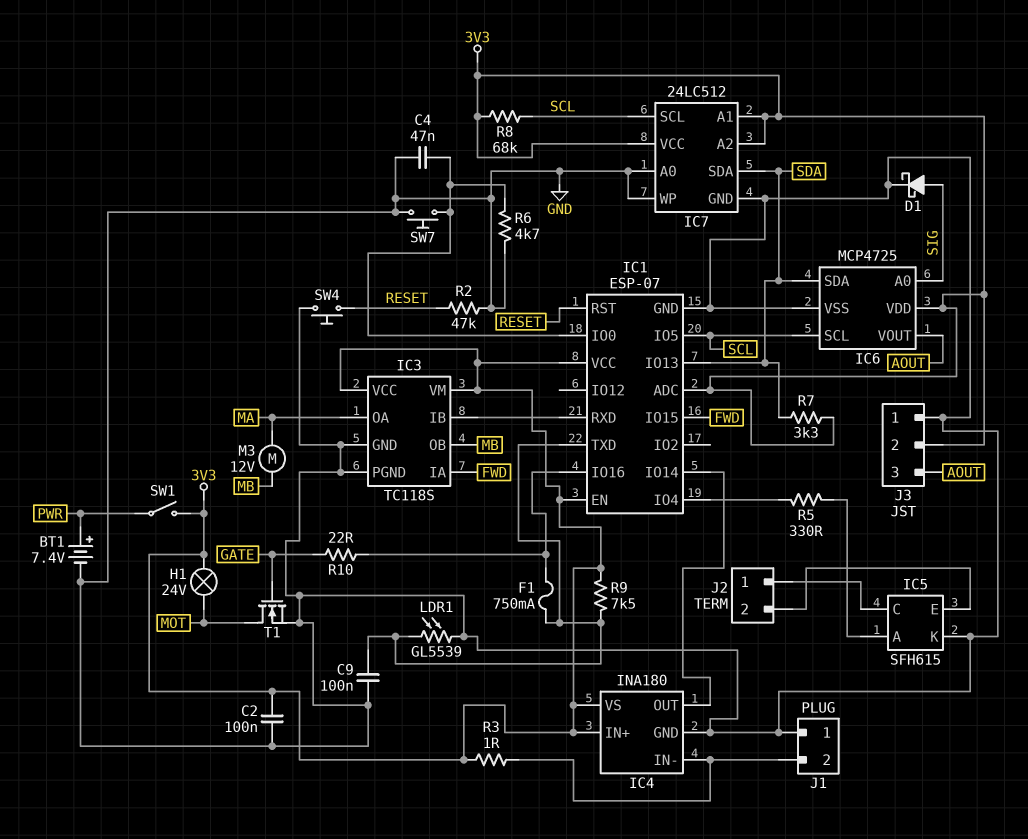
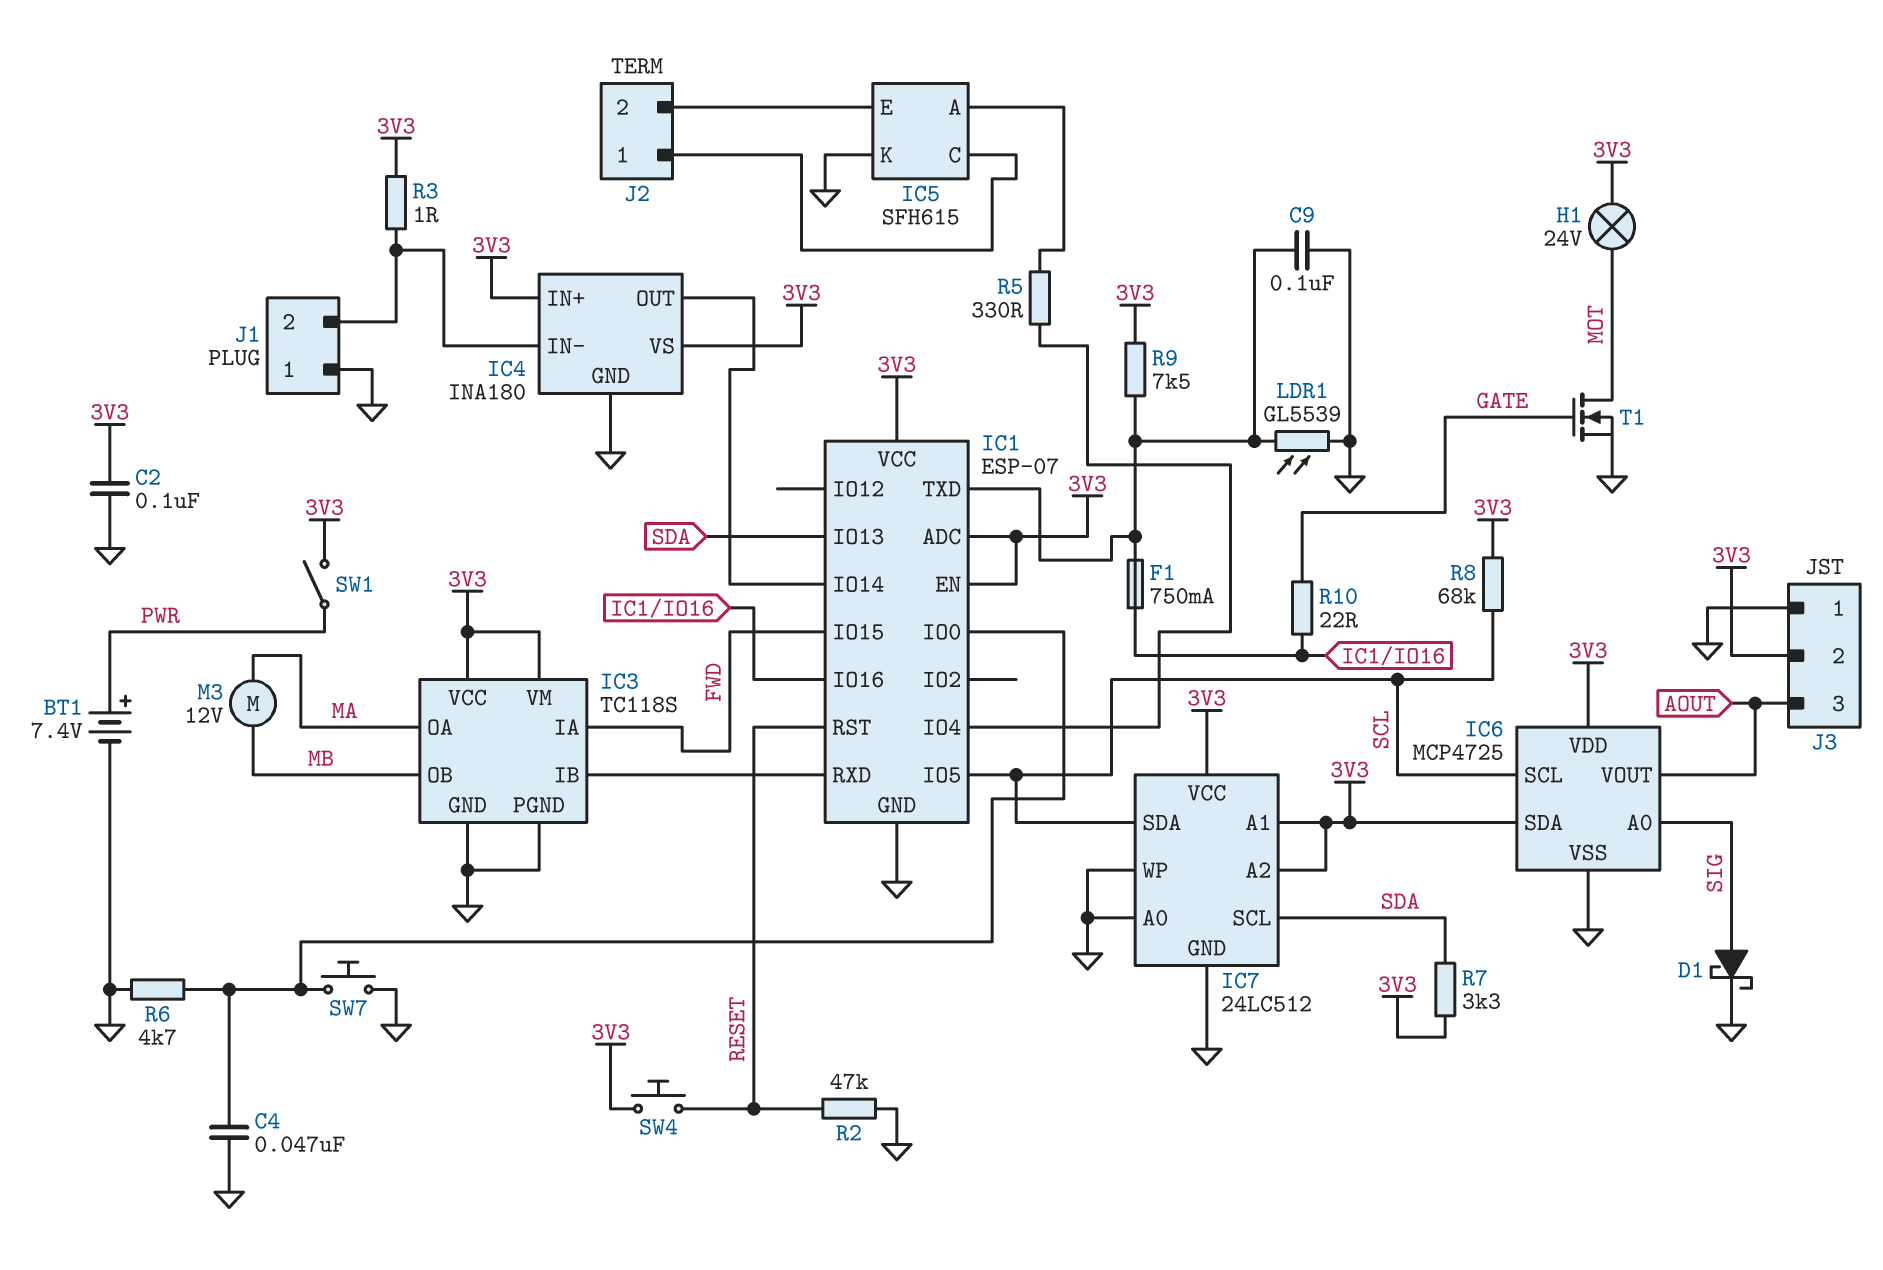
IC6 pin SDA: SDA -> 3V3
IC7 pin SCL: SCL -> SDA
IC7 pin SDA: SDA -> SCL
SW4: button (GND, RESET) -> button (3V3, RESET)

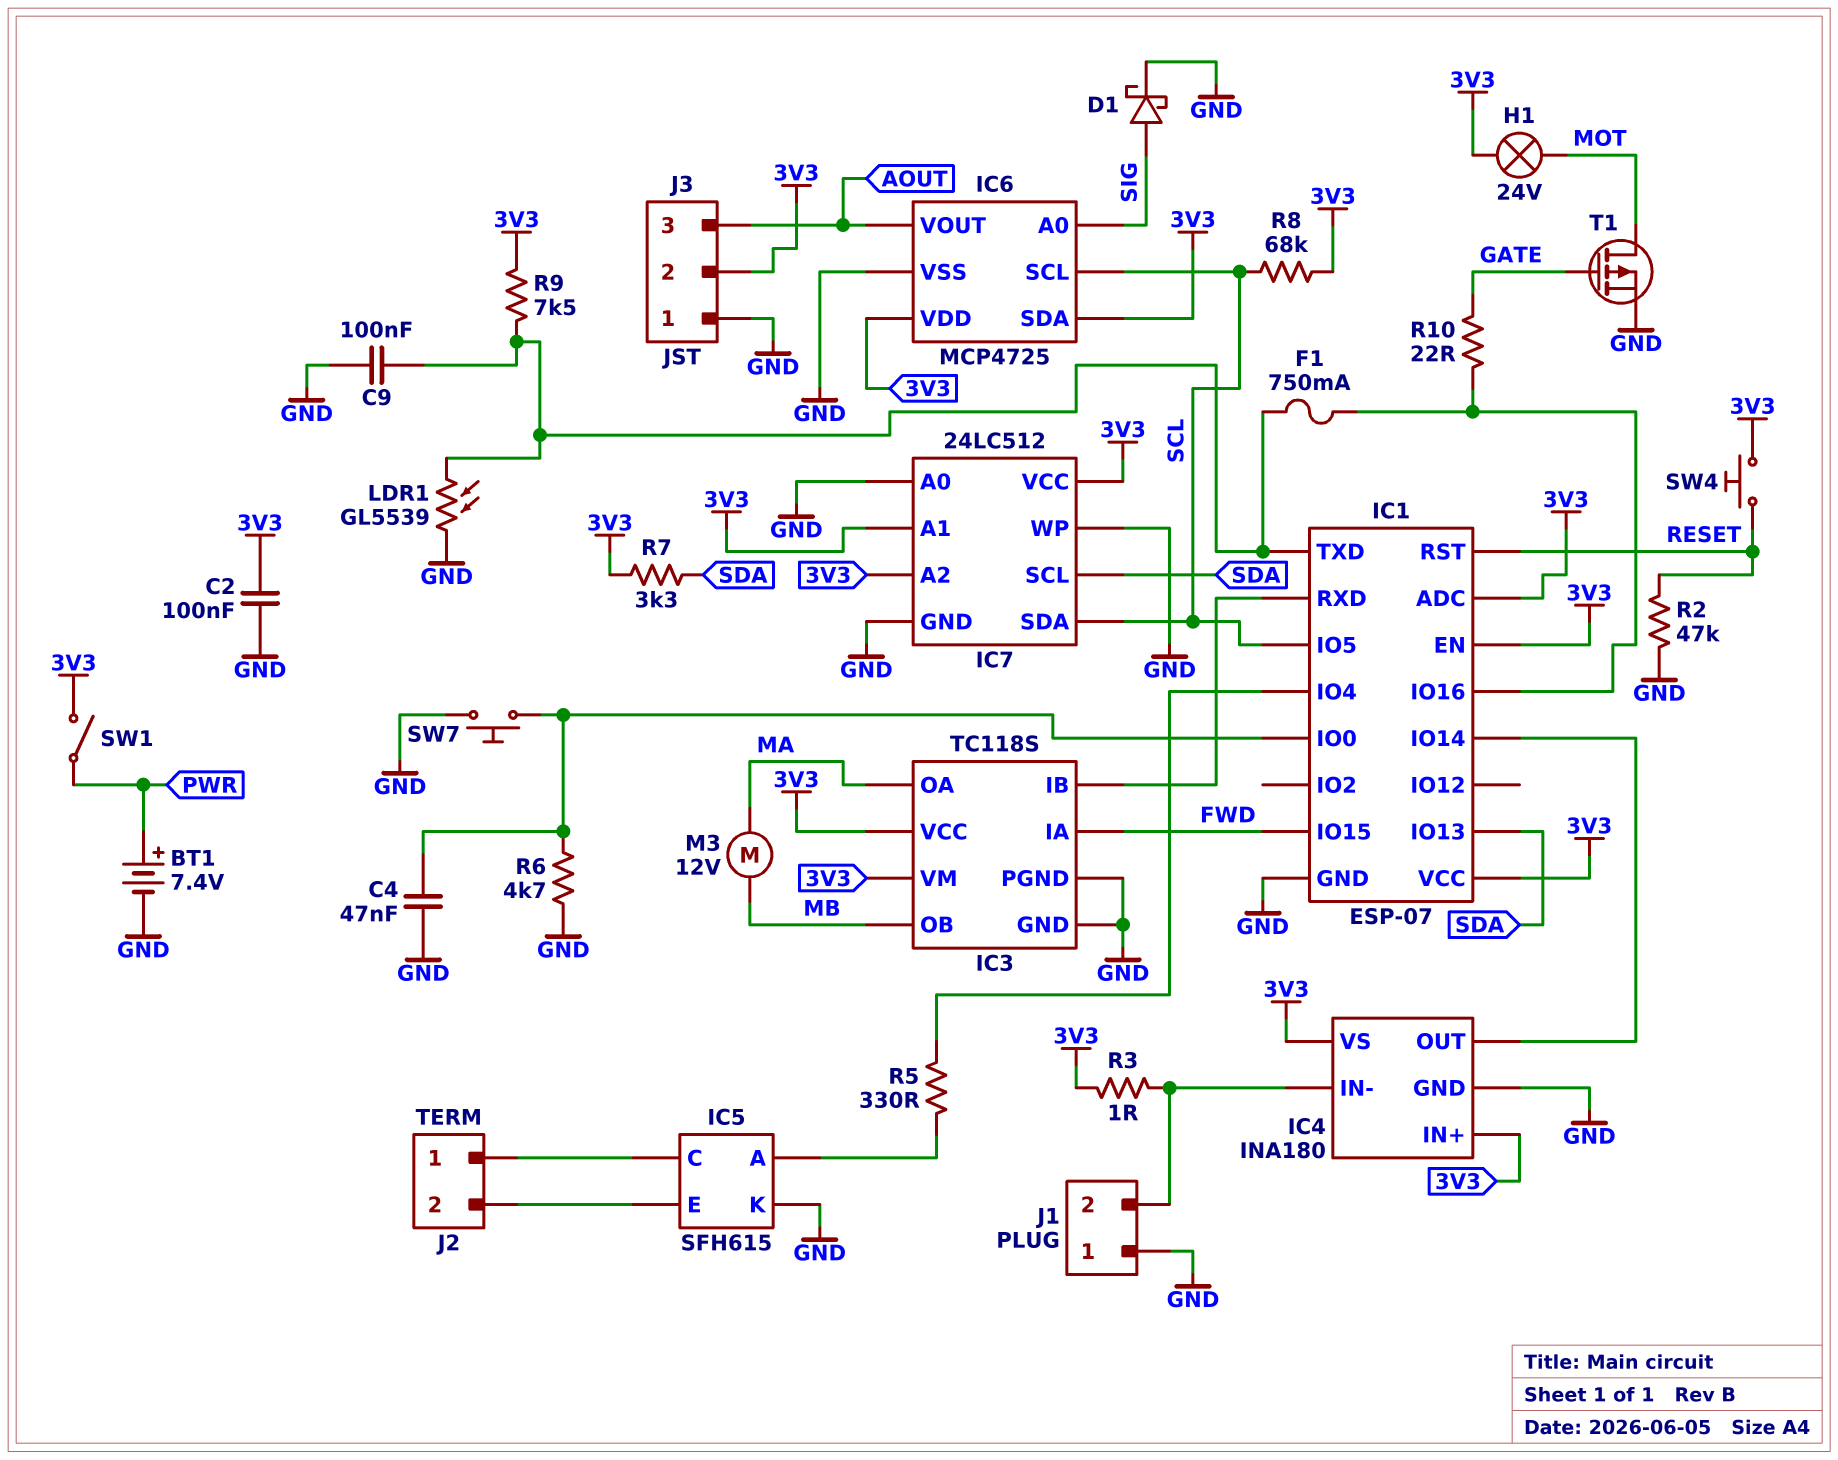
T1: NMOS (G GATE, D MOT, S GND) -> PMOS (G GATE, D MOT, S GND)

